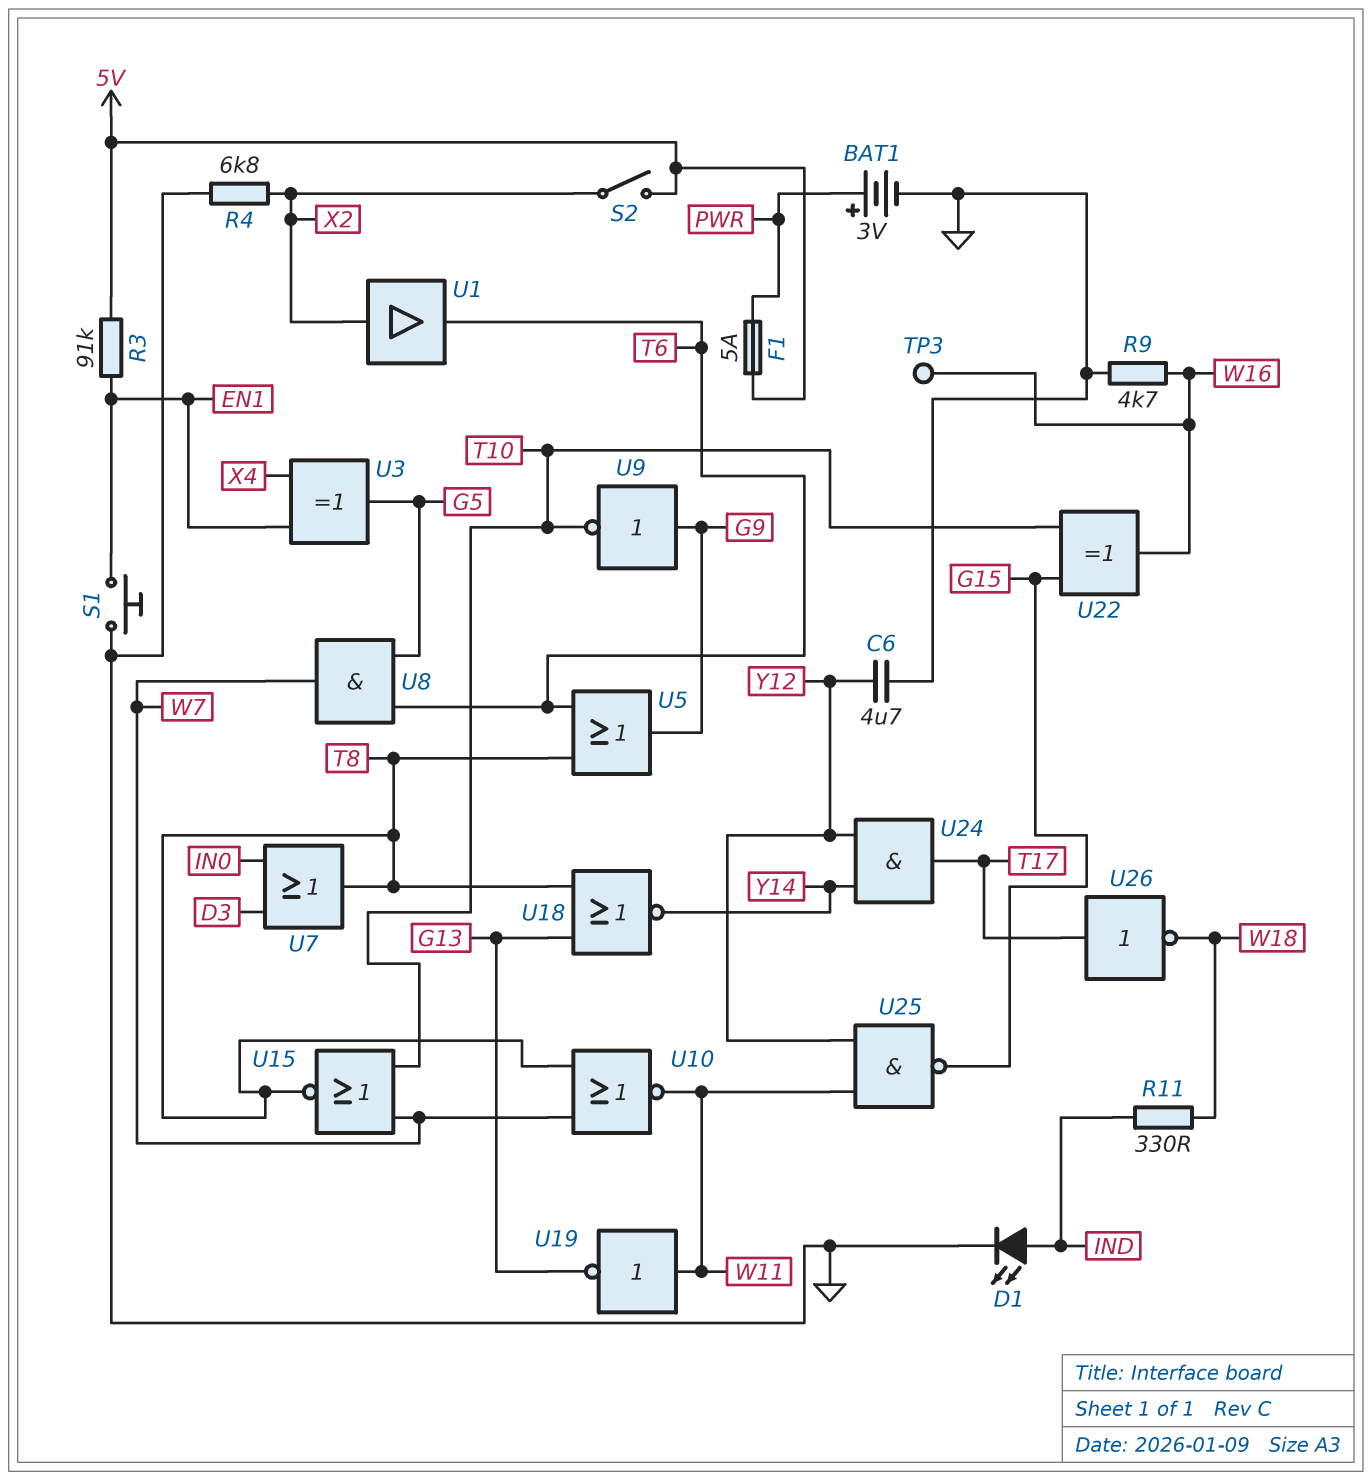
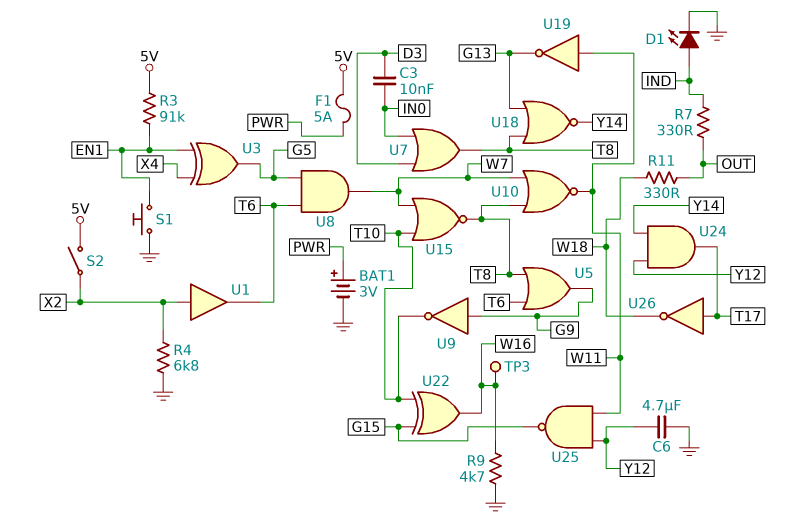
C3: none -> 10nF (D3, IN0)
R7: none -> 330 (IND, OUT)
R11: 330 (IND, W18) -> 330 (OUT, W18)

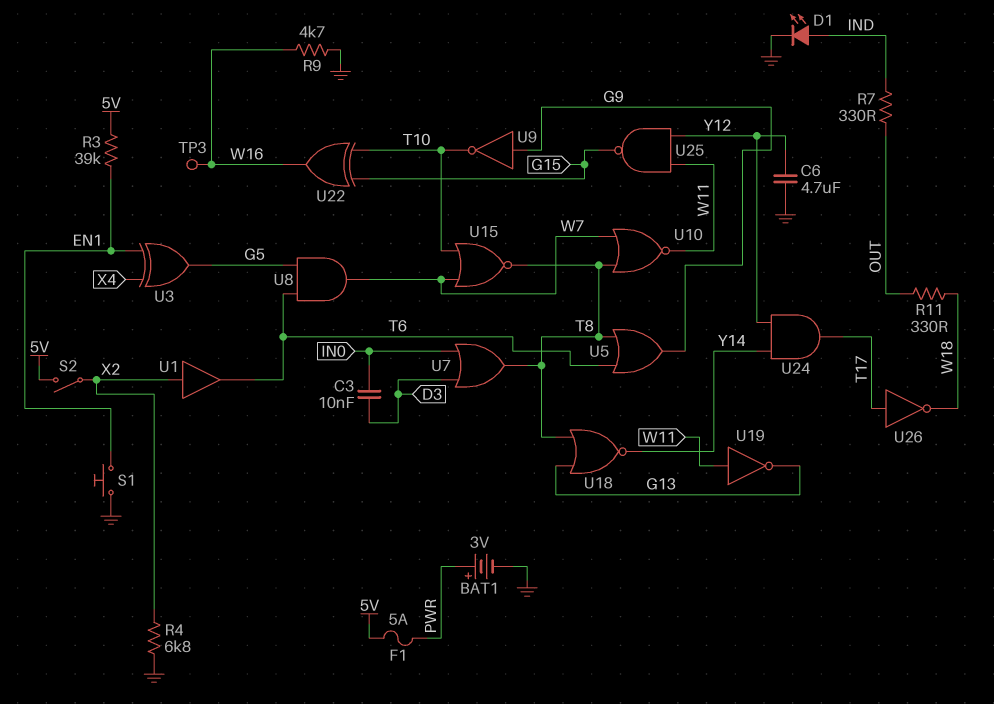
R3: 91k (5V, EN1) -> 39k (5V, EN1)

